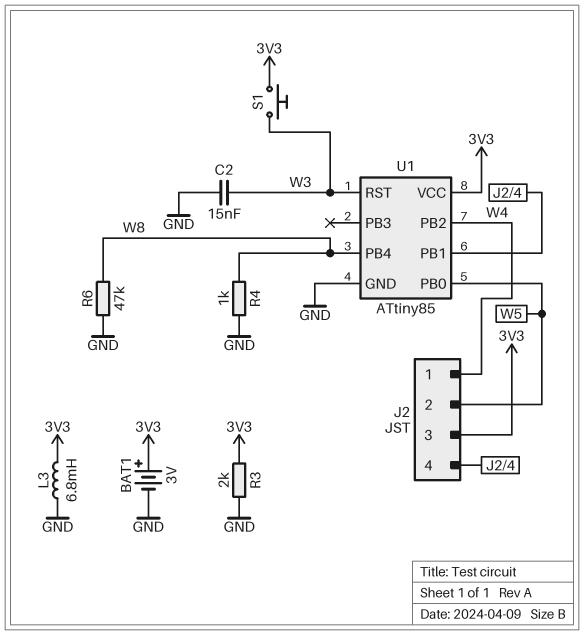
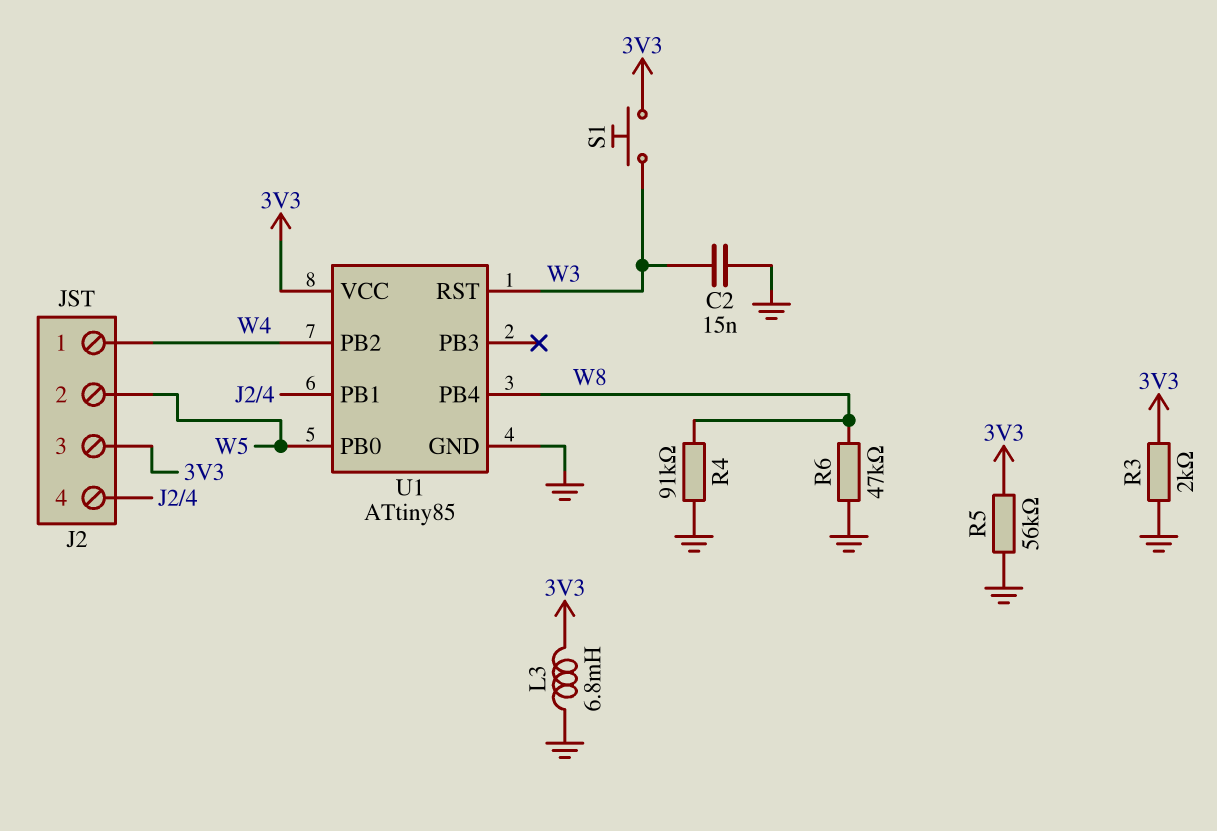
BAT1: 3V (plus 3V3, minus GND) -> none
R4: 1k (GND, W8) -> 91k (GND, W8)
R5: none -> 56k (3V3, GND)

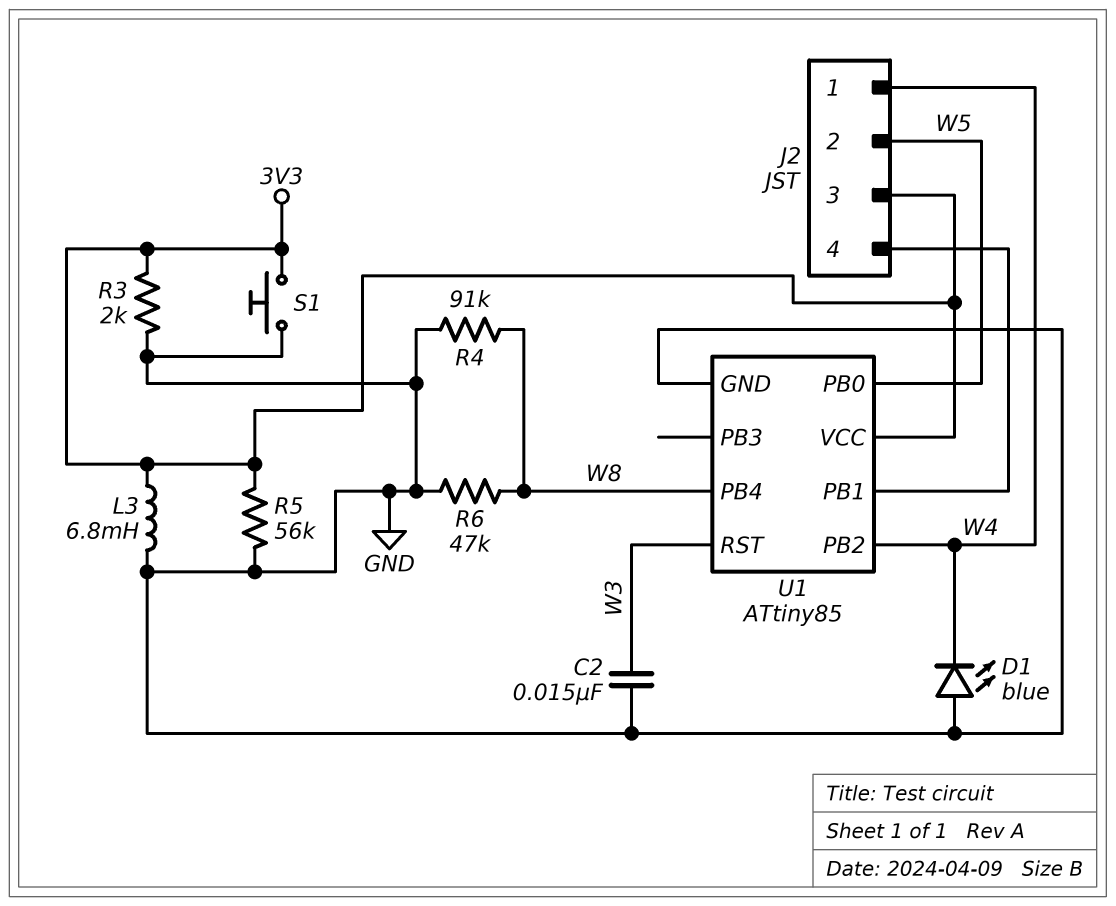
D1: none -> LED blue (A GND, K W4)
S1: button (3V3, W3) -> button (3V3, GND)

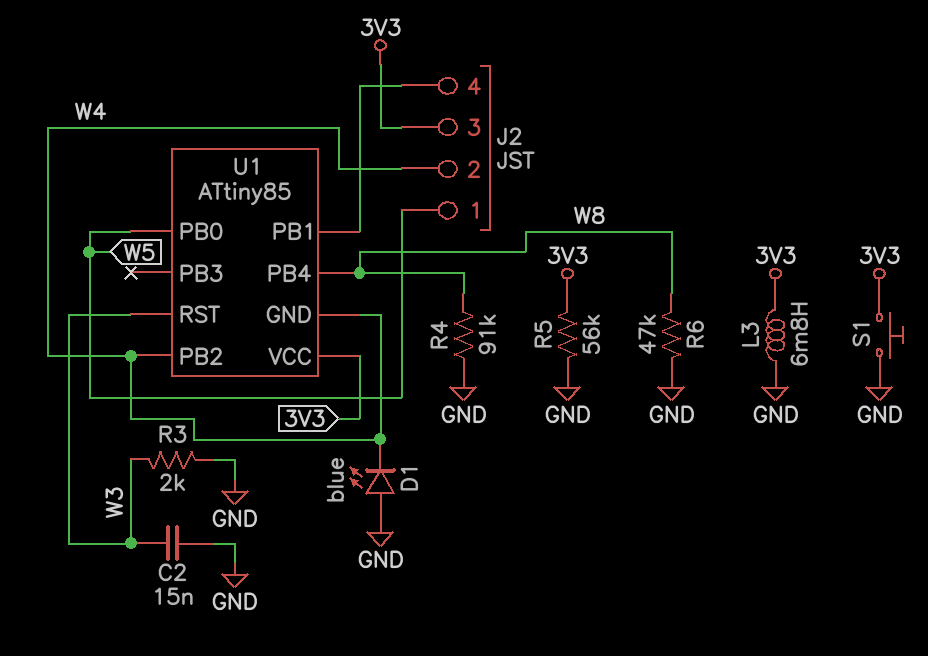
J2 pin 1: W4 -> W5
J2 pin 2: W5 -> W4
R3: 2k (3V3, GND) -> 2k (GND, W3)
U1 pin GND: GND -> W4

